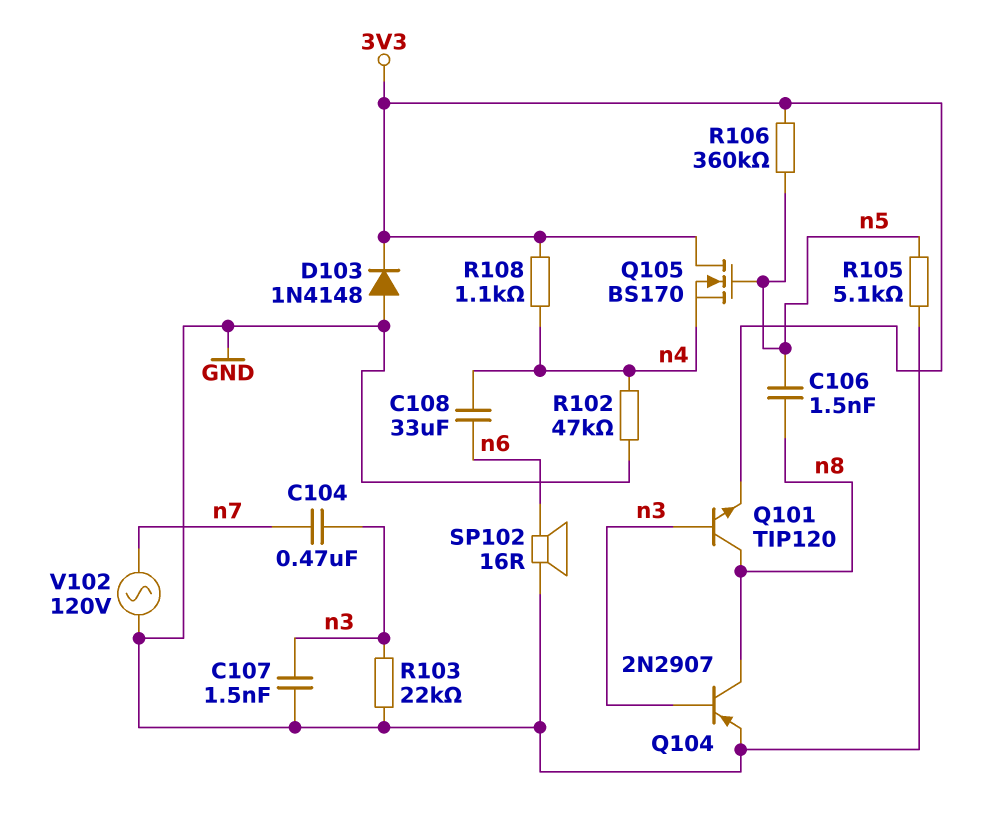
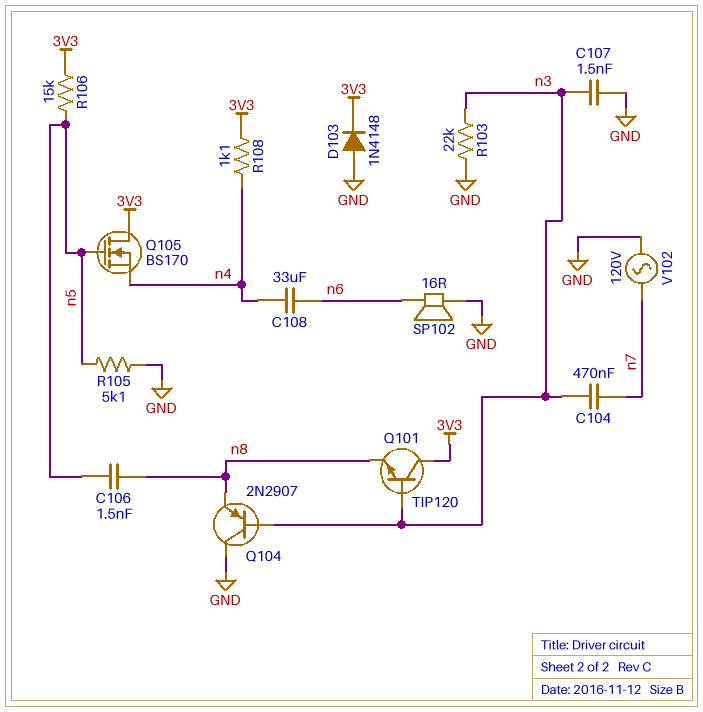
Q101: NPN TIP120 (B n3, C n8, E 3V3) -> NPN TIP120 (B n3, C 3V3, E n8)
Q104: PNP 2N2907 (B n3, C n8, E GND) -> PNP 2N2907 (B n3, C GND, E n8)
R102: 47k (GND, n4) -> none
R106: 360k (3V3, n5) -> 15k (3V3, n5)

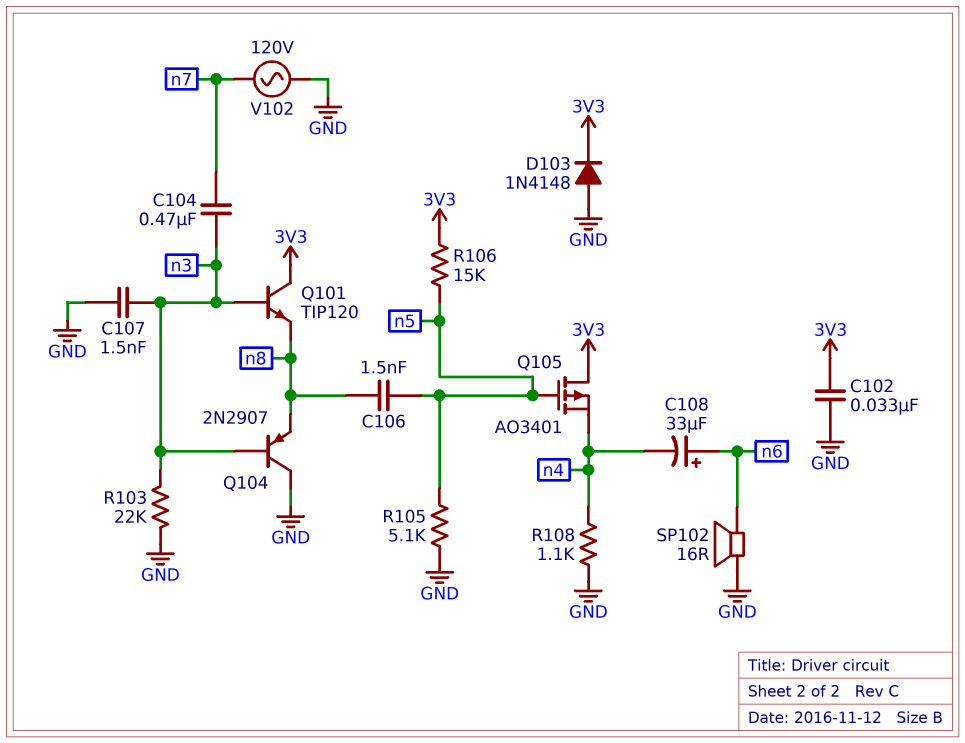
C102: none -> 33nF (3V3, GND)
C108: 33uF (n4, n6) -> 33uF (plus n6, minus n4)
Q105: NMOS BS170 (G n5, D 3V3, S n4) -> PMOS AO3401 (G n5, D 3V3, S n4)
R108: 1.1k (3V3, n4) -> 1.1k (GND, n4)

